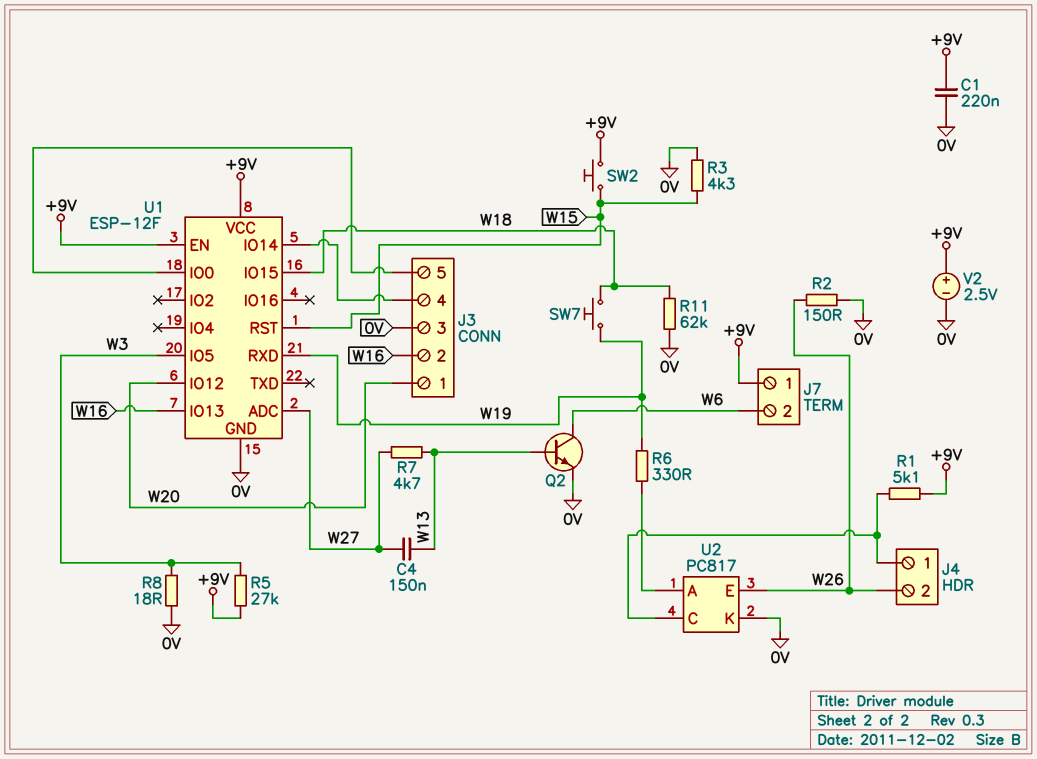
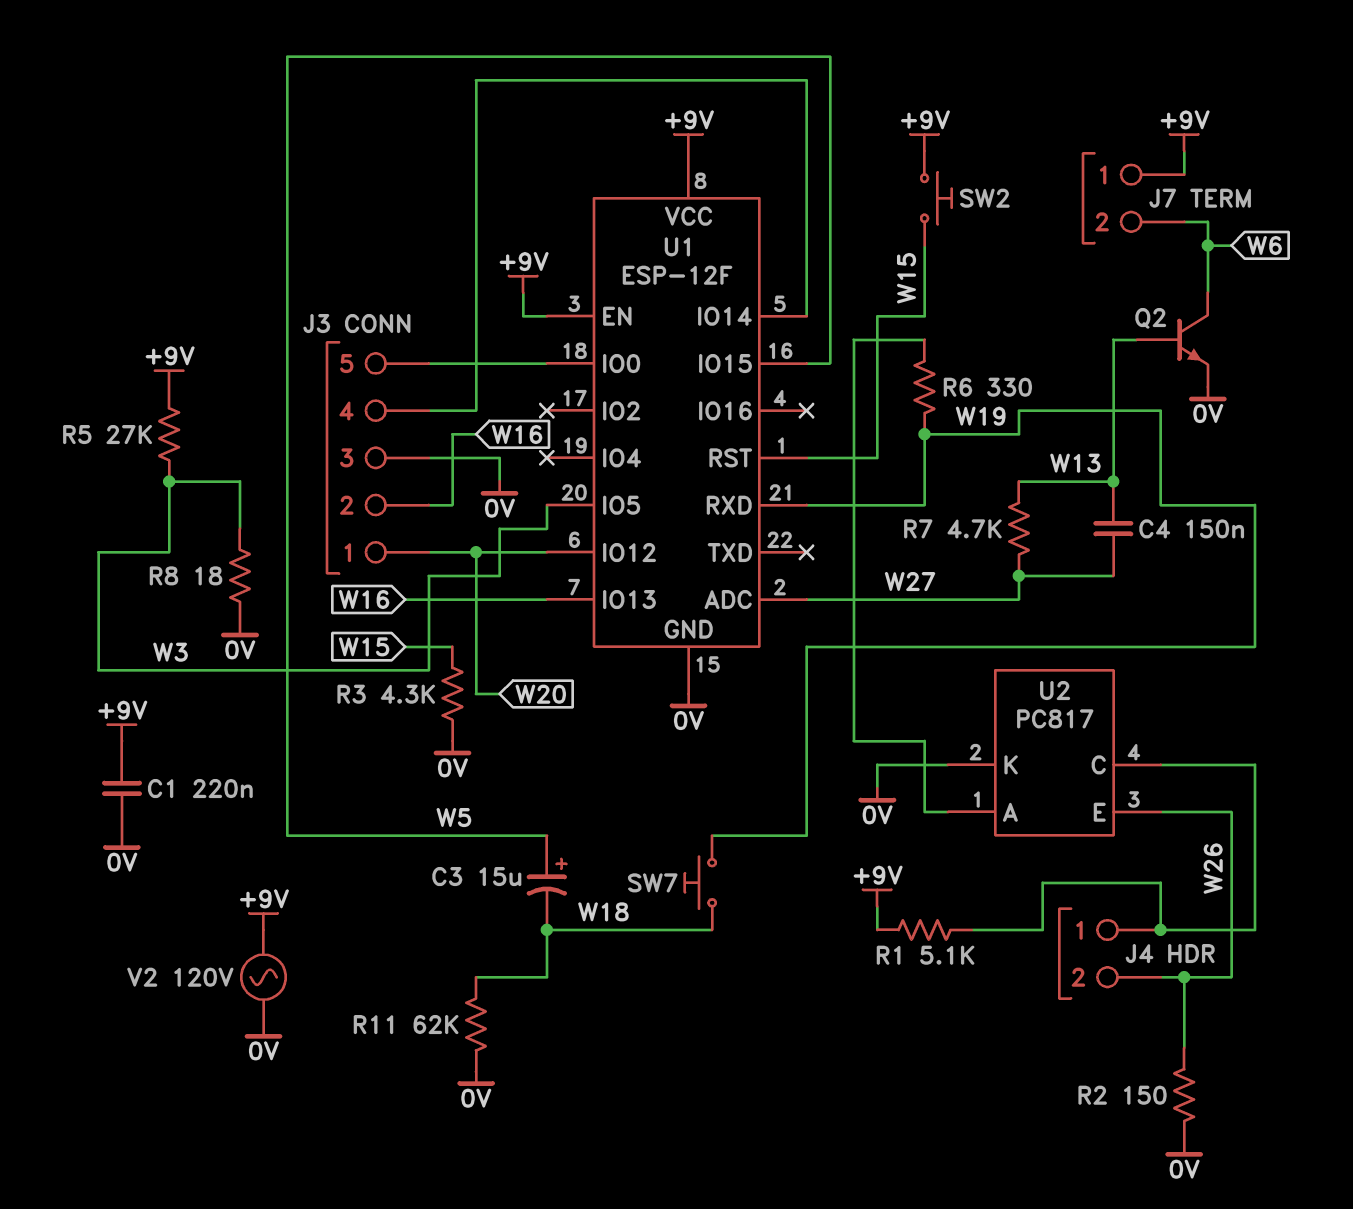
C3: none -> 15uF (plus W5, minus W18)
U1 pin IO15: W18 -> W5
V2: 2.5V (plus +9V, minus 0V) -> AC 120V (+9V, 0V)

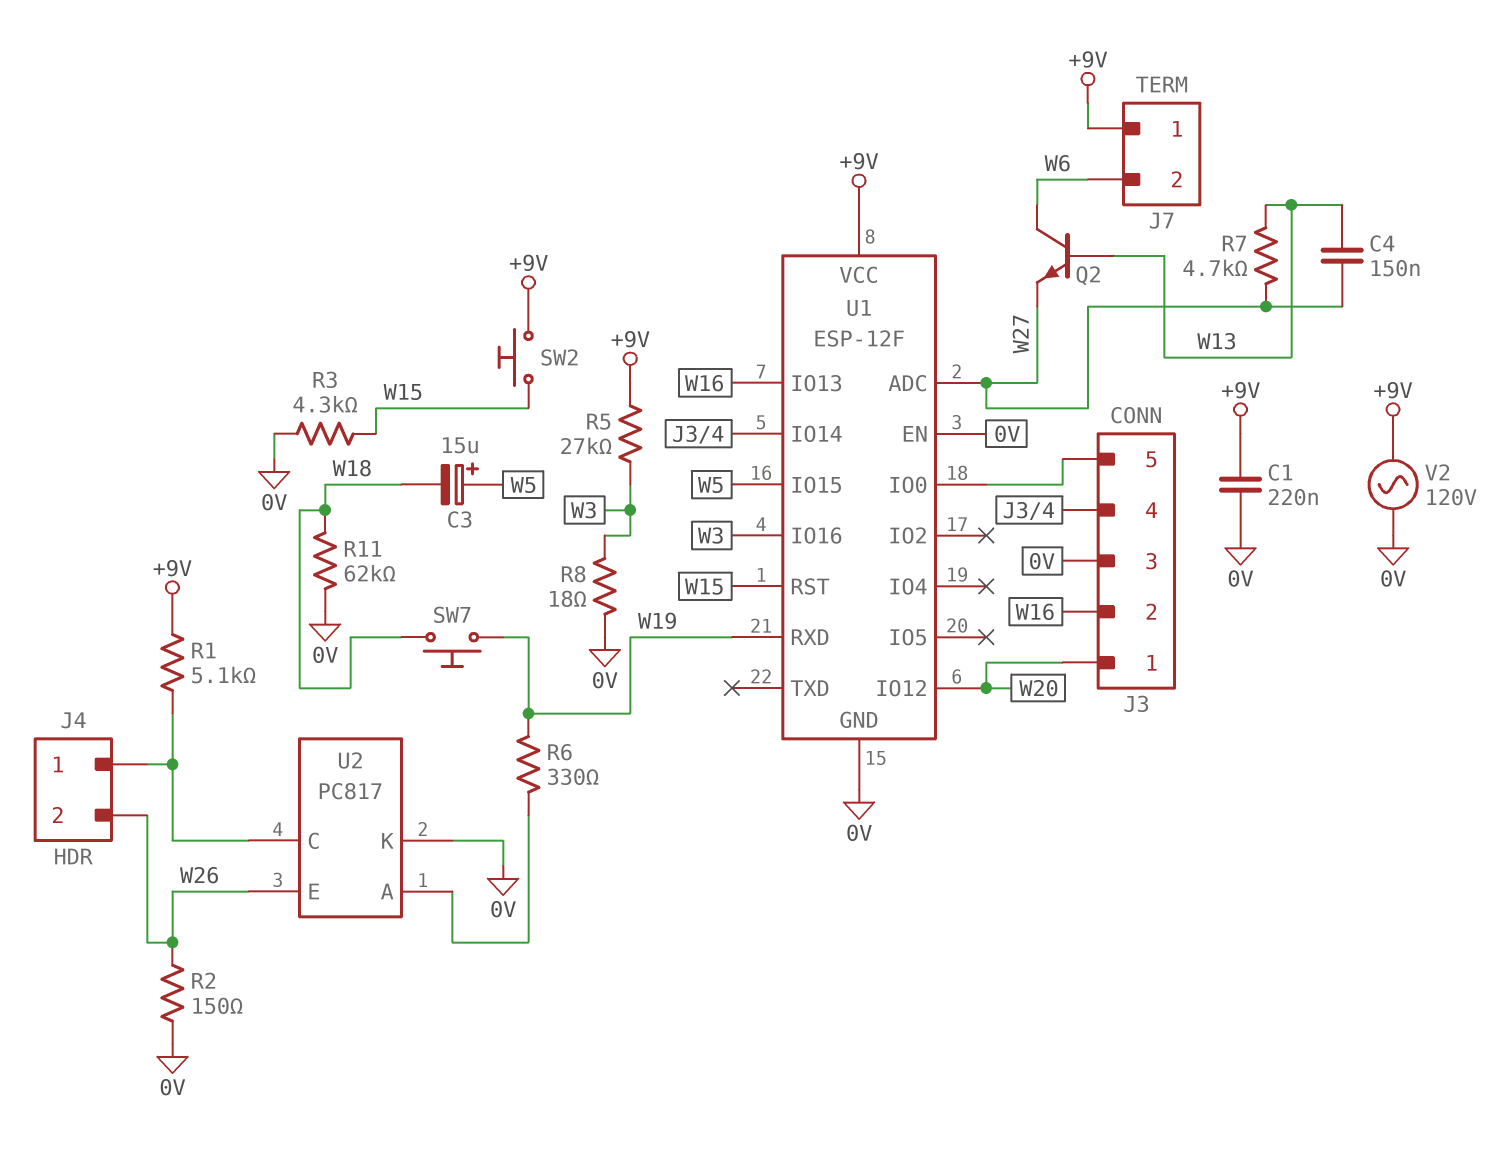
Q2: NPN (B W13, C W6, E 0V) -> NPN (B W13, C W6, E W27)
U1 pin EN: +9V -> 0V
U1 pin IO5: W3 -> none
U1 pin IO16: none -> W3

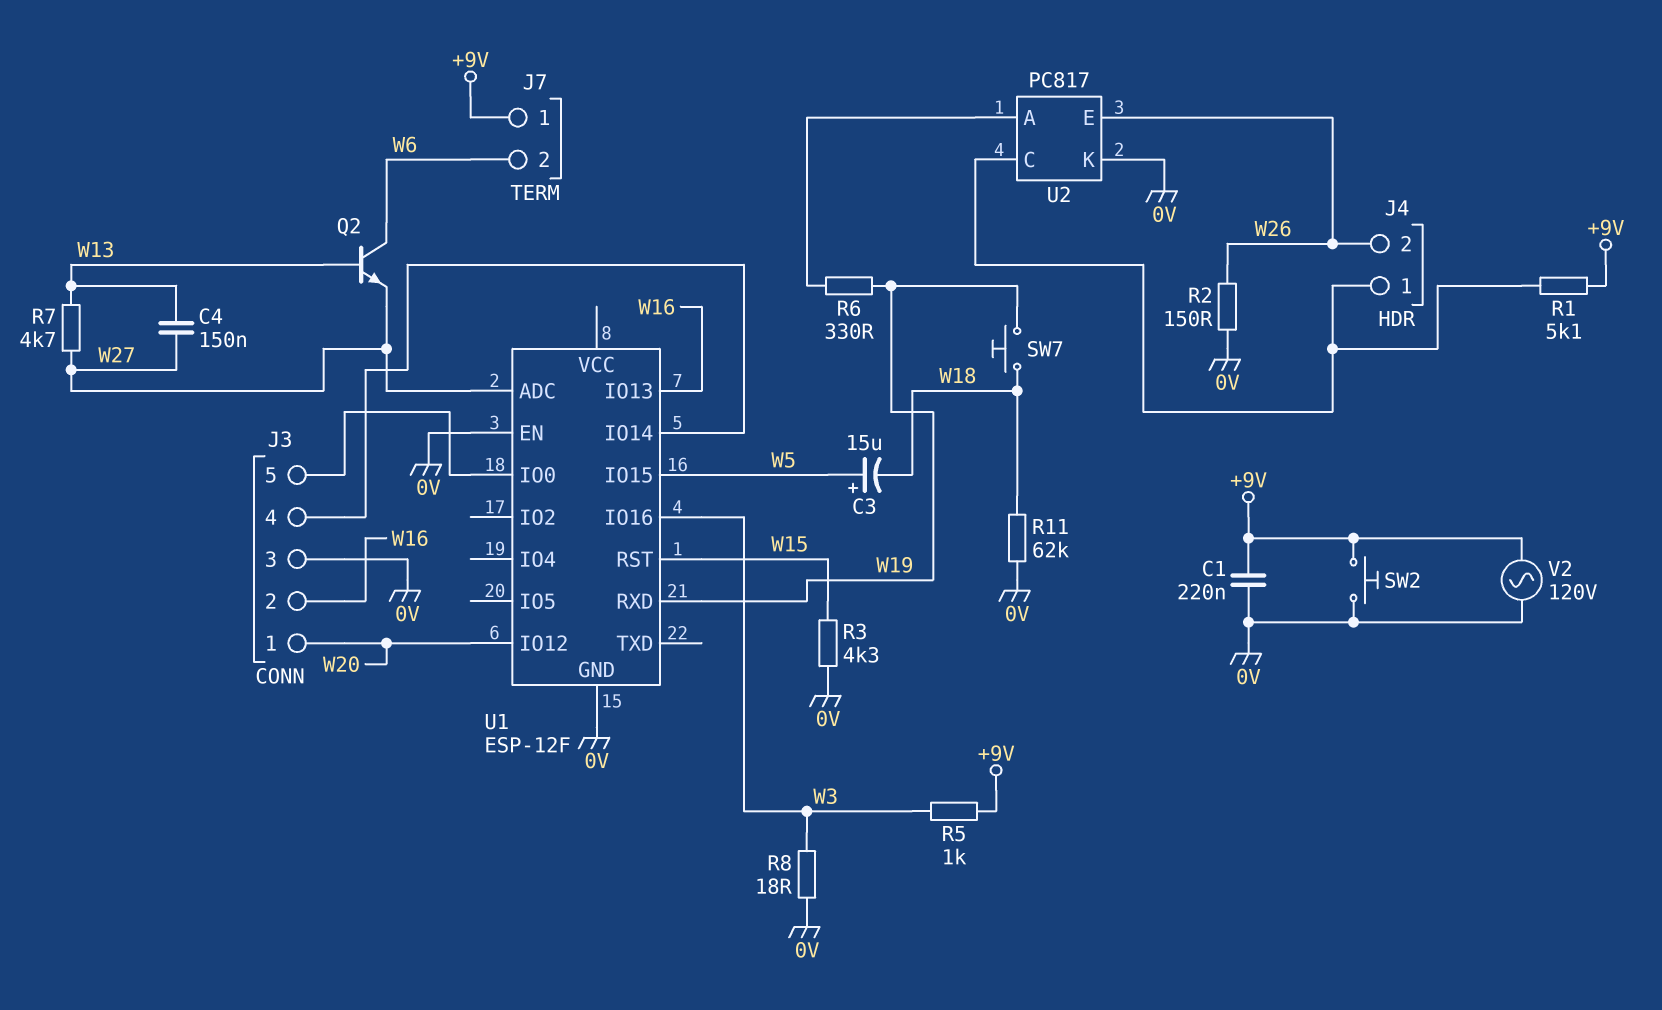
R5: 27k (+9V, W3) -> 1k (+9V, W3)
SW2: button (+9V, W15) -> button (+9V, 0V)
U1 pin VCC: +9V -> none

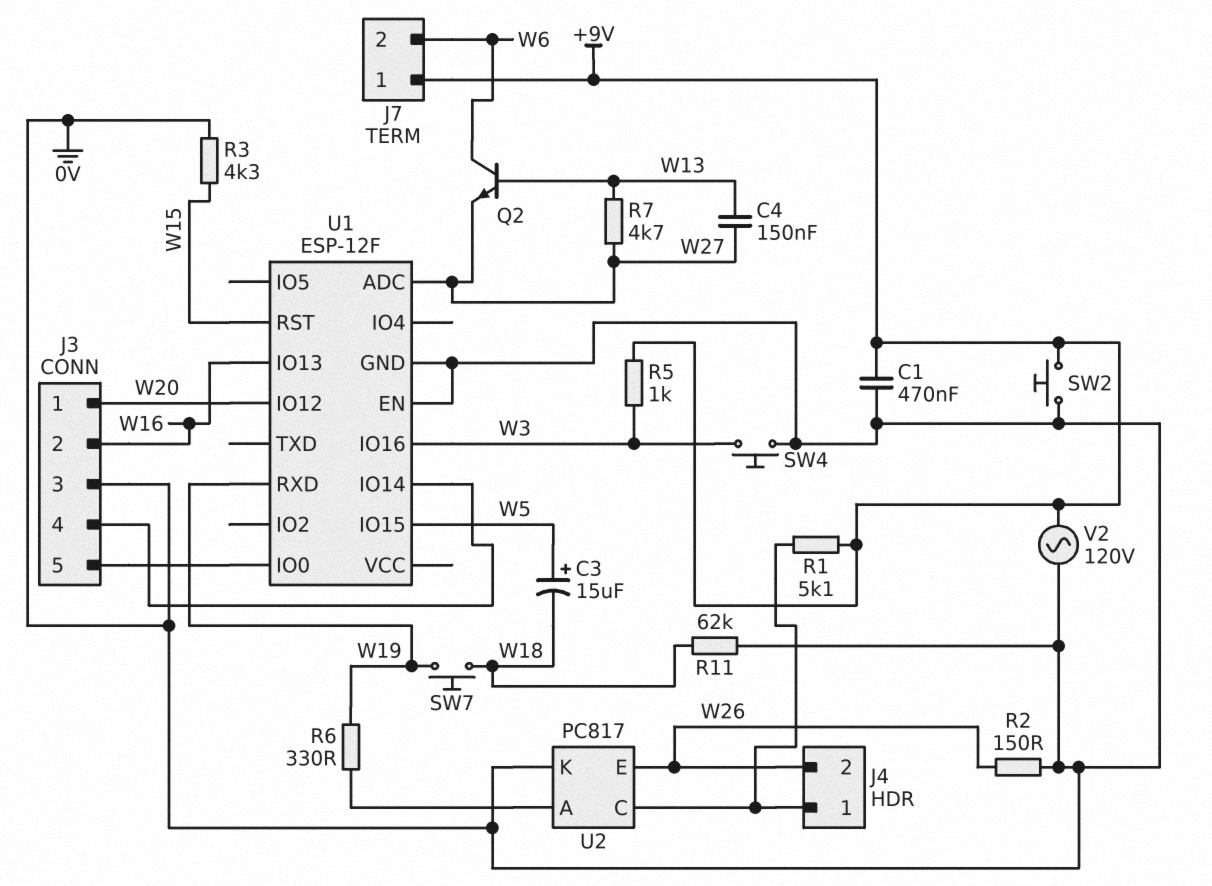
C1: 220nF (+9V, 0V) -> 470nF (+9V, 0V)
R8: 18 (0V, W3) -> none
SW4: none -> button (0V, W3)

